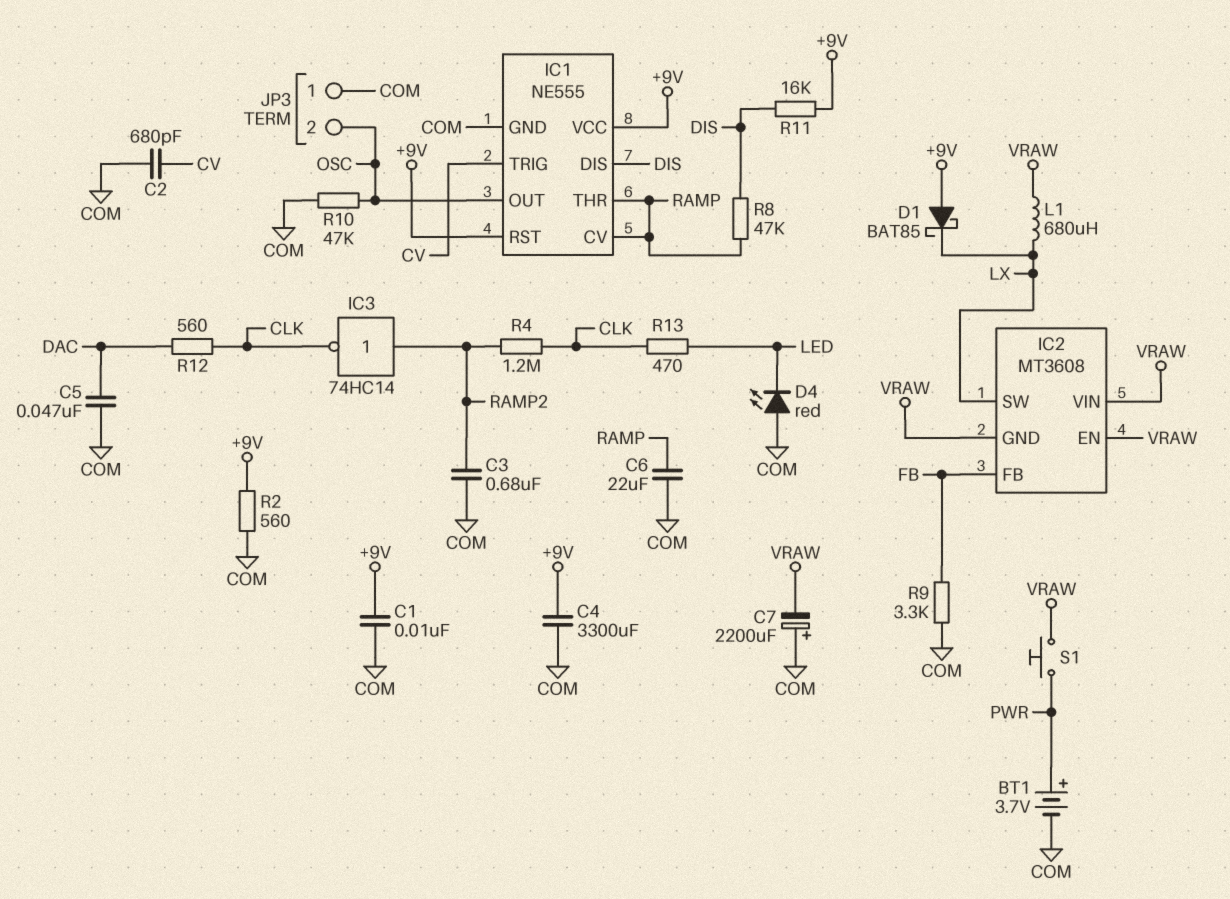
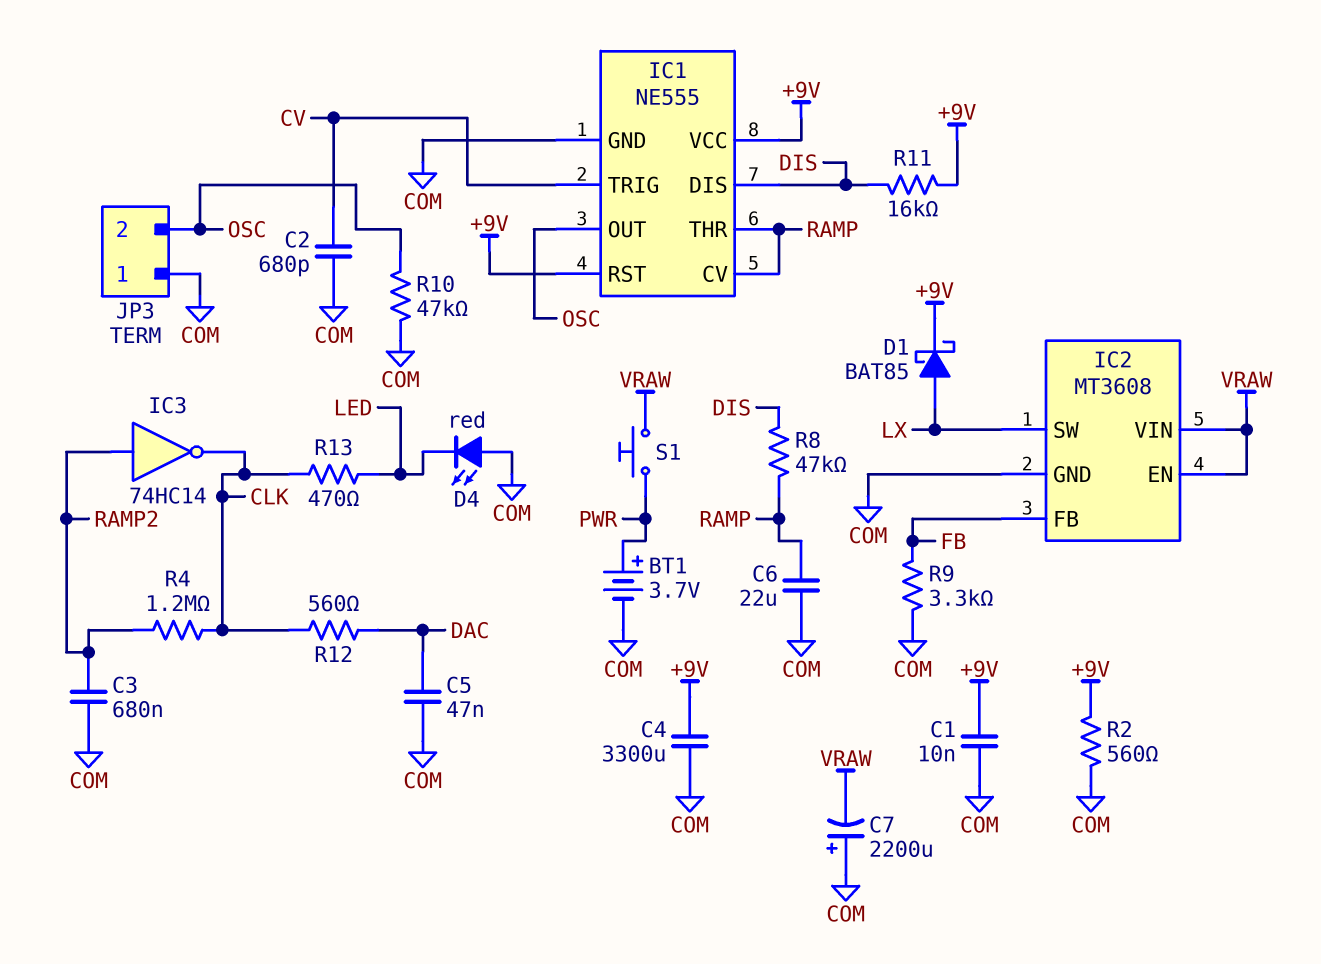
D1: schottky BAT85 (A +9V, K LX) -> schottky BAT85 (A LX, K +9V)
IC2 pin GND: VRAW -> COM
L1: 680uH (LX, VRAW) -> none

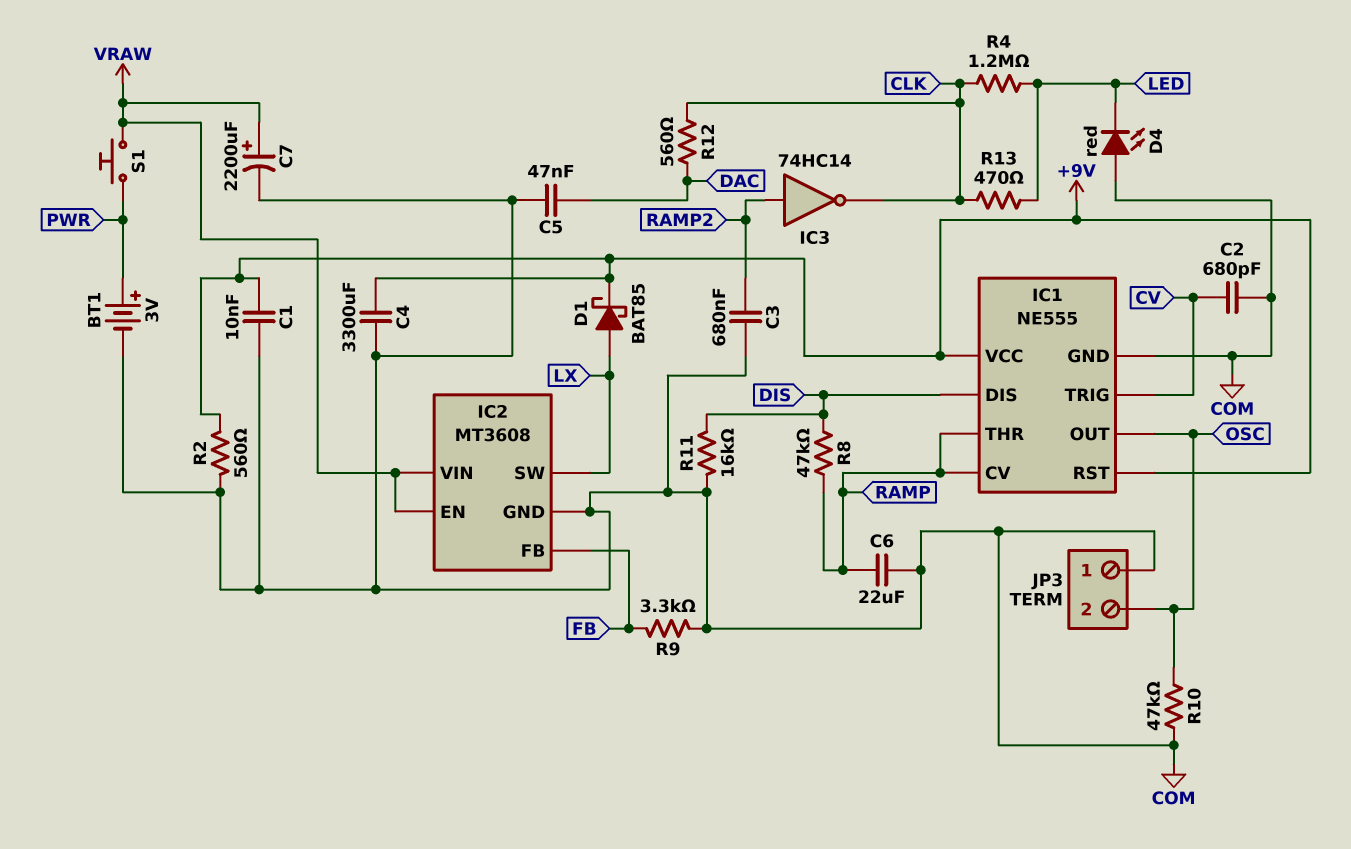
BT1: 3.7V (plus PWR, minus COM) -> 3V (plus PWR, minus COM)
C7: 2200uF (plus COM, minus VRAW) -> 2200uF (plus VRAW, minus COM)
R4: 1.2M (CLK, RAMP2) -> 1.2M (CLK, LED)
R11: 16k (+9V, DIS) -> 16k (COM, DIS)

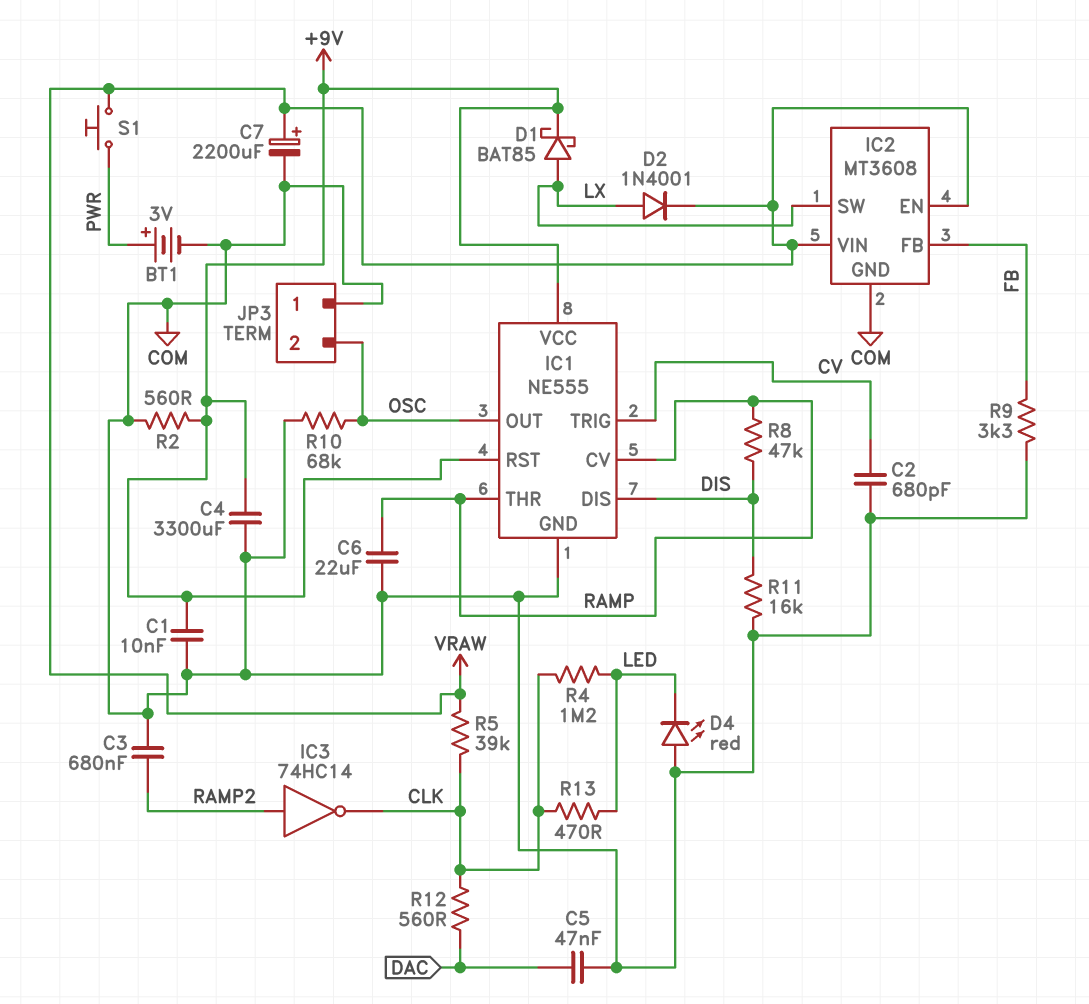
D2: none -> diode 1N4001 (A LX, K VRAW)
R5: none -> 39k (CLK, VRAW)
R10: 47k (COM, OSC) -> 68k (COM, OSC)

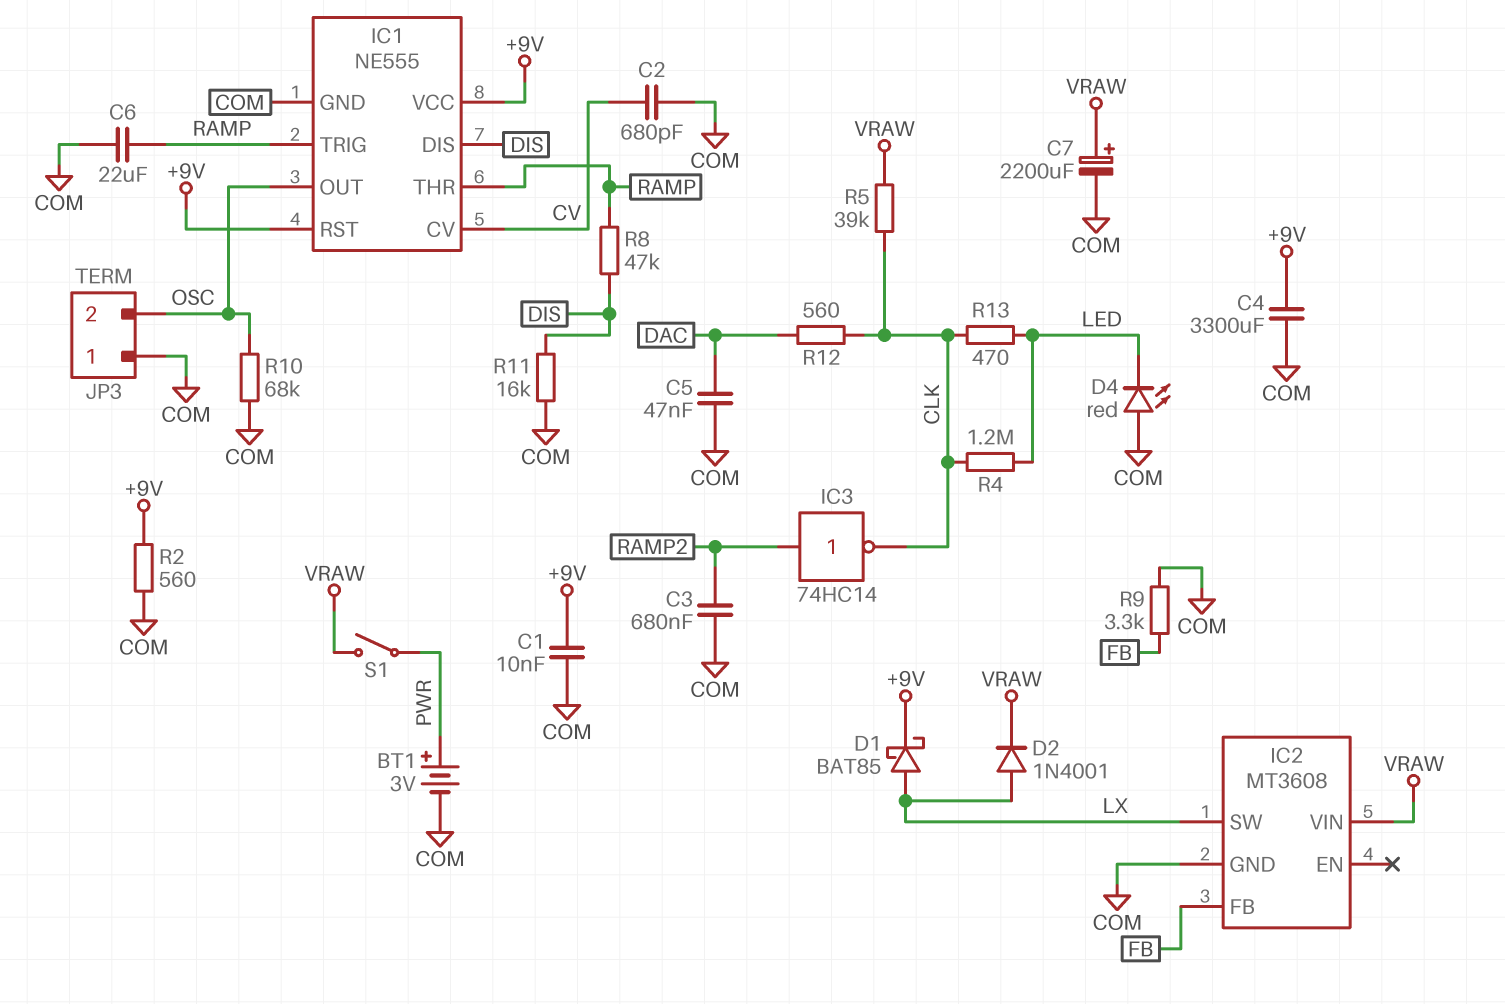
IC1 pin CV: RAMP -> CV
IC1 pin TRIG: CV -> RAMP
IC2 pin EN: VRAW -> none
S1: button (PWR, VRAW) -> switch (PWR, VRAW)

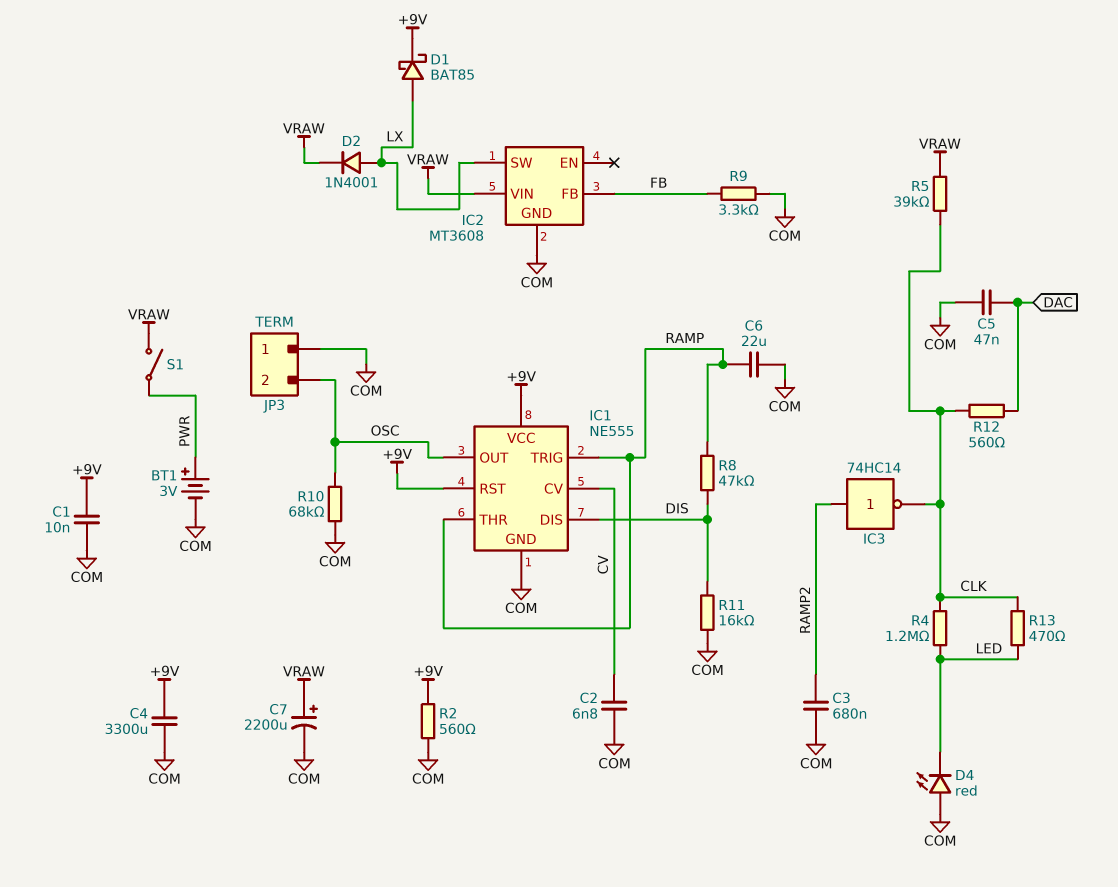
C2: 680pF (COM, CV) -> 6.8nF (COM, CV)

